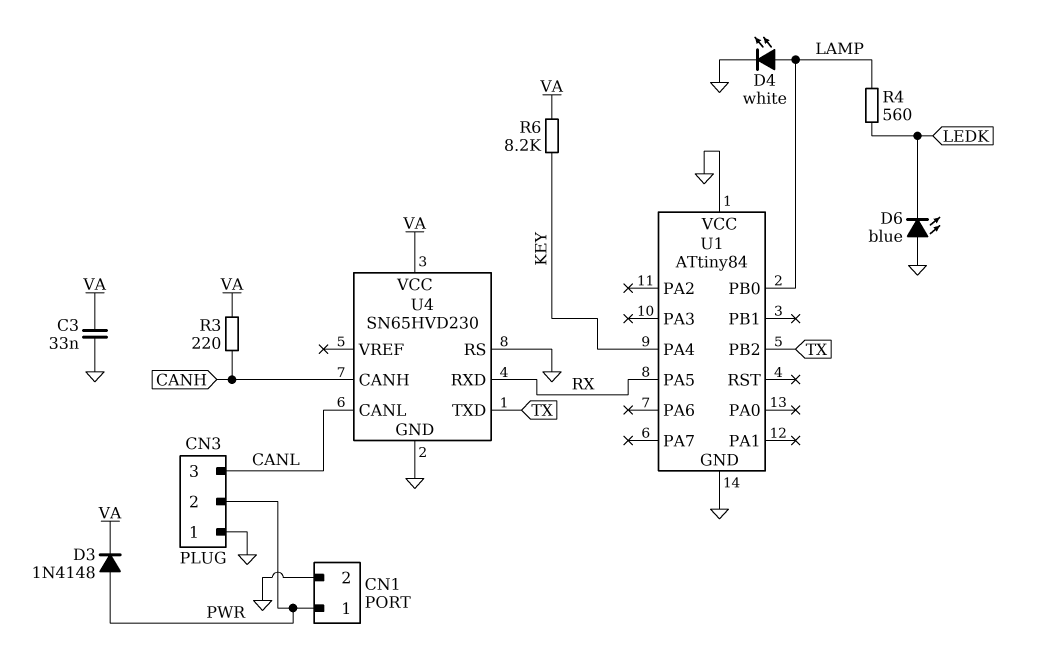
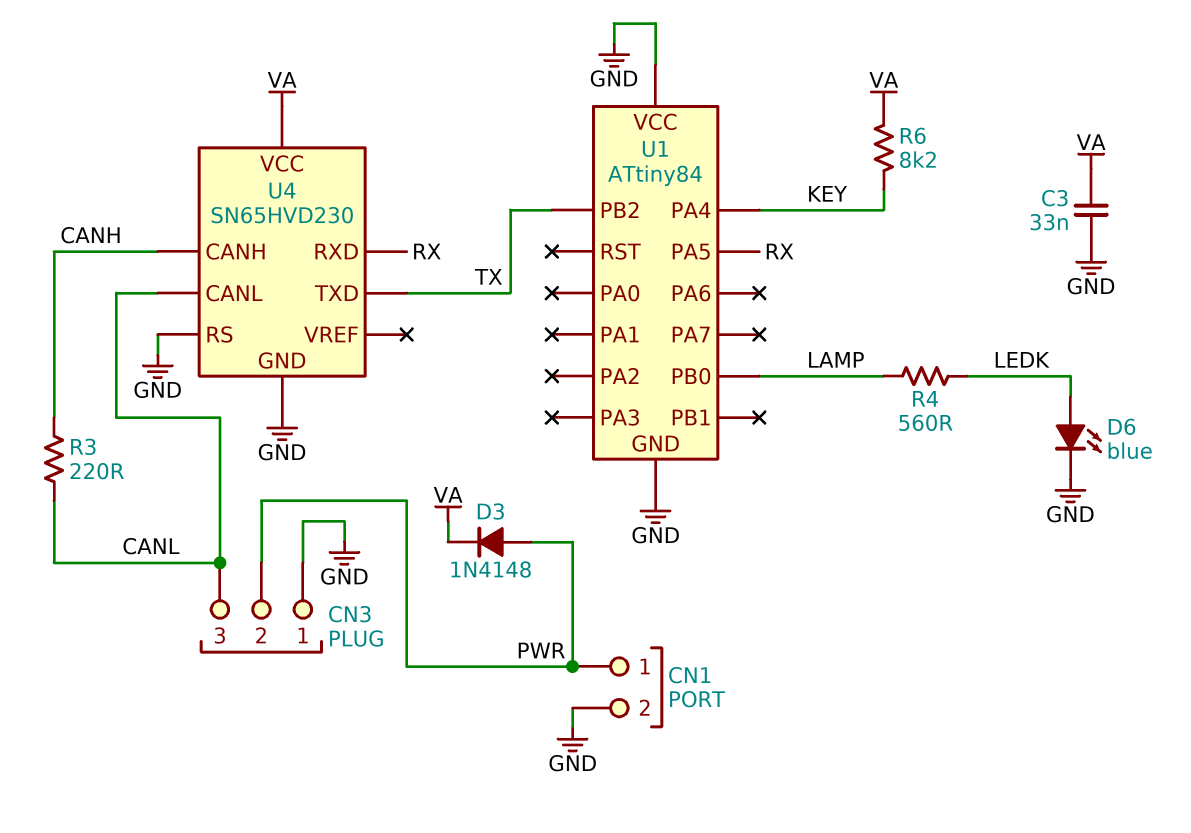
D4: LED white (A LAMP, K GND) -> none
D6: LED blue (A GND, K LEDK) -> LED blue (A LEDK, K GND)
R3: 220 (CANH, VA) -> 220 (CANH, CANL)

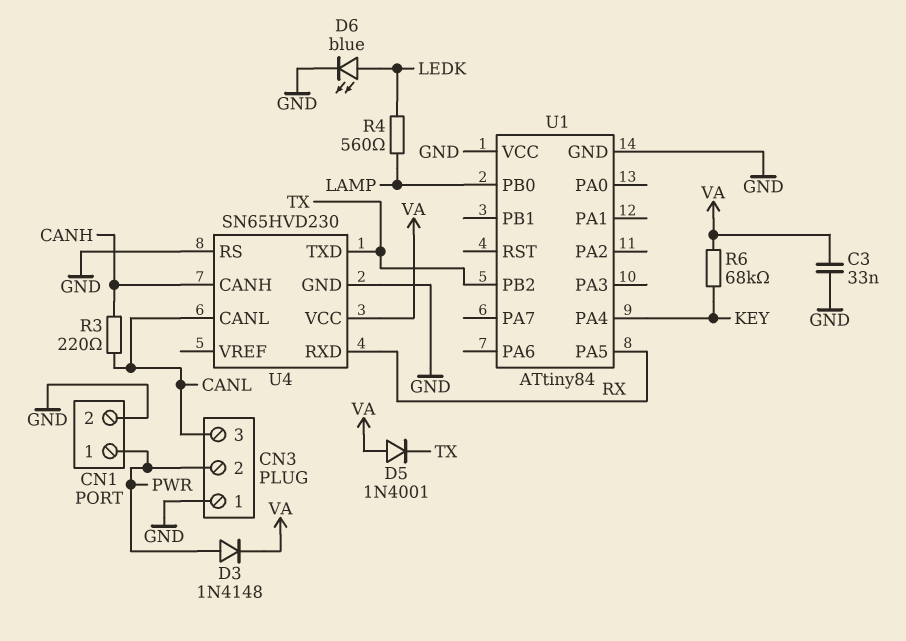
D5: none -> diode 1N4001 (A VA, K TX)
R6: 8.2k (KEY, VA) -> 68k (KEY, VA)

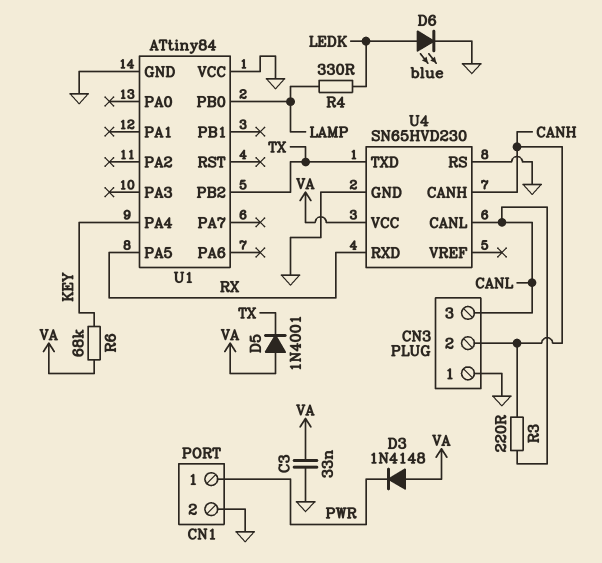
CN3 pin 2: PWR -> CANH
D3: diode 1N4148 (A PWR, K VA) -> diode 1N4148 (A VA, K PWR)
R4: 560 (LAMP, LEDK) -> 330 (LAMP, LEDK)

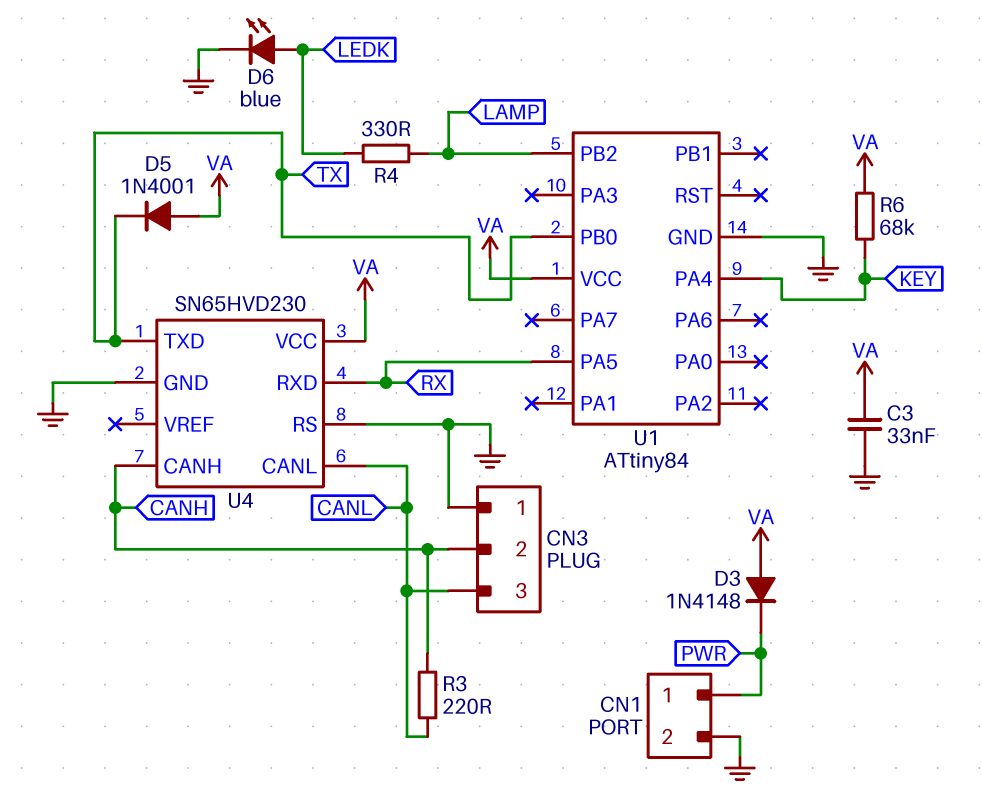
U1 pin PB0: LAMP -> TX
U1 pin PB2: TX -> LAMP
U1 pin VCC: GND -> VA

